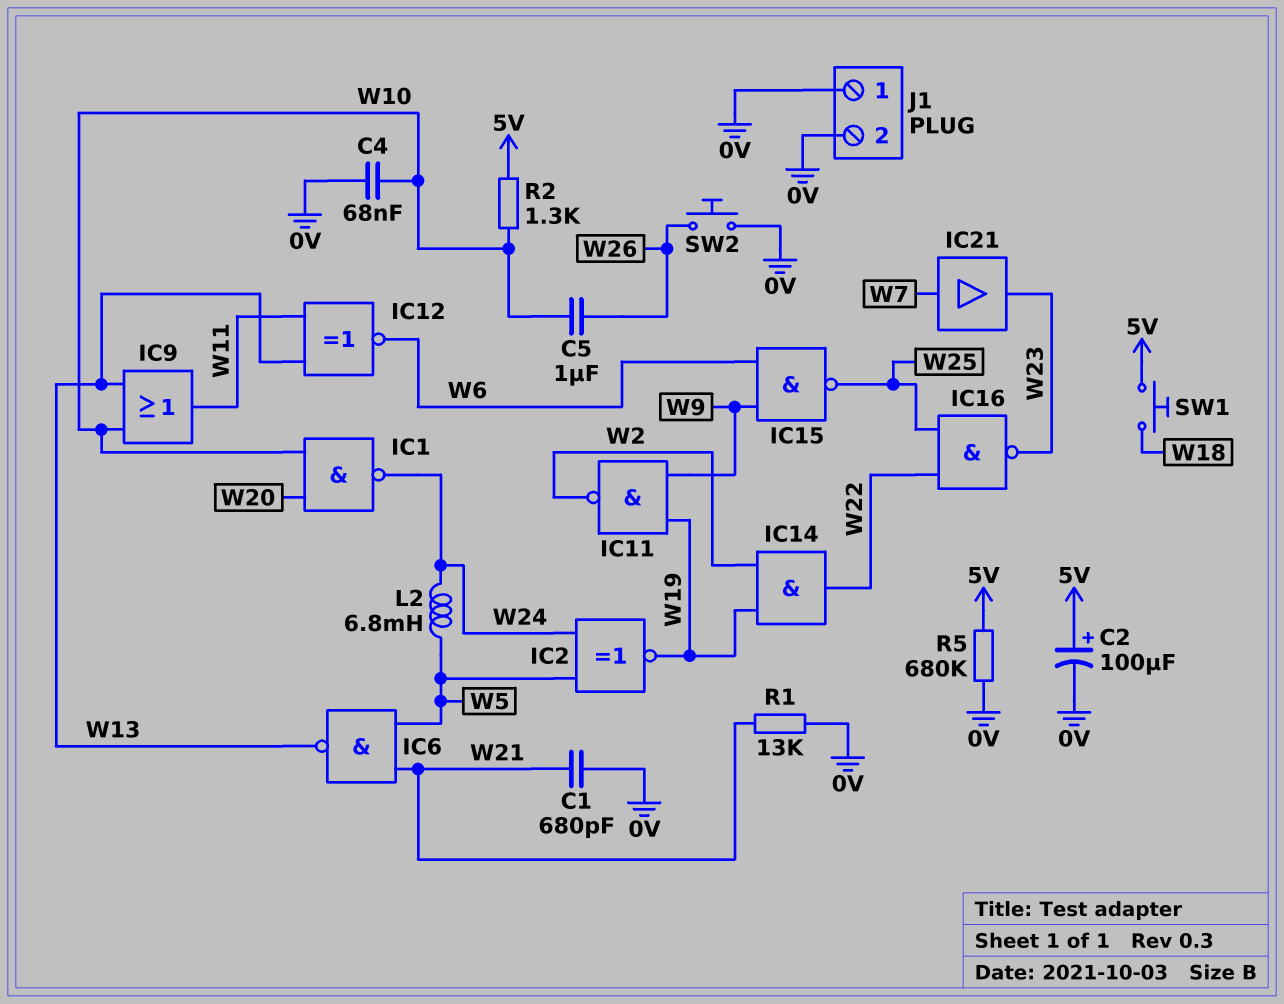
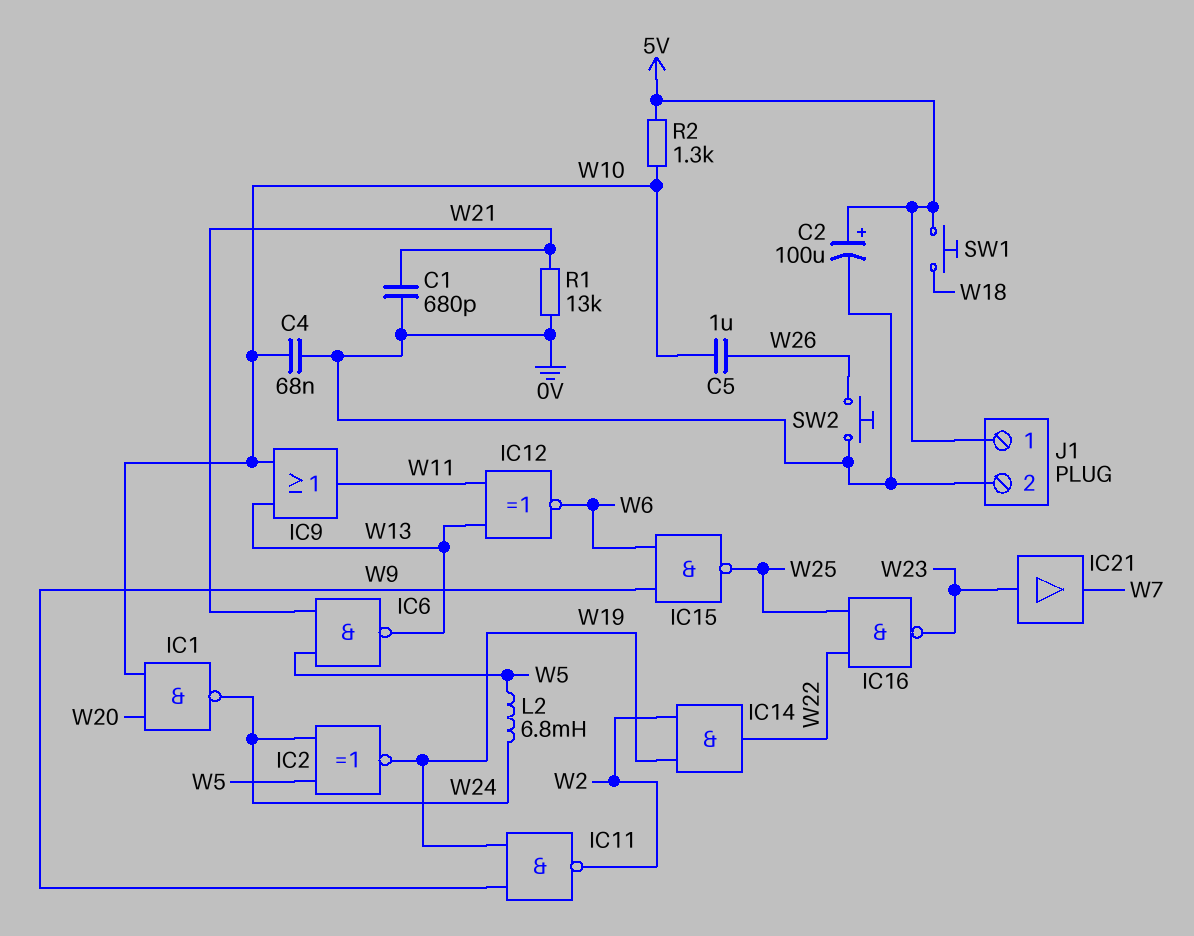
IC21: buffer (in W7, out W23) -> buffer (in W23, out W7)
J1 pin 1: 0V -> 5V
R5: 680k (0V, 5V) -> none

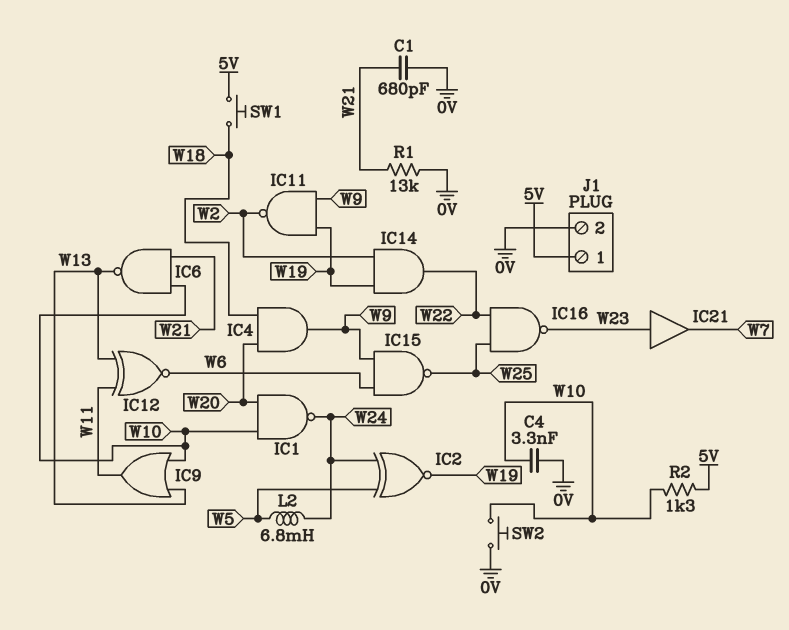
C2: 100uF (plus 5V, minus 0V) -> none
C4: 68nF (0V, W10) -> 3.3nF (0V, W10)
C5: 1uF (W10, W26) -> none
IC4: none -> AND (in W18, in W20, out W9)
IC6: NAND (in W5, in W21, out W13) -> NAND (in W10, in W21, out W13)
SW2: button (0V, W26) -> button (0V, W10)

